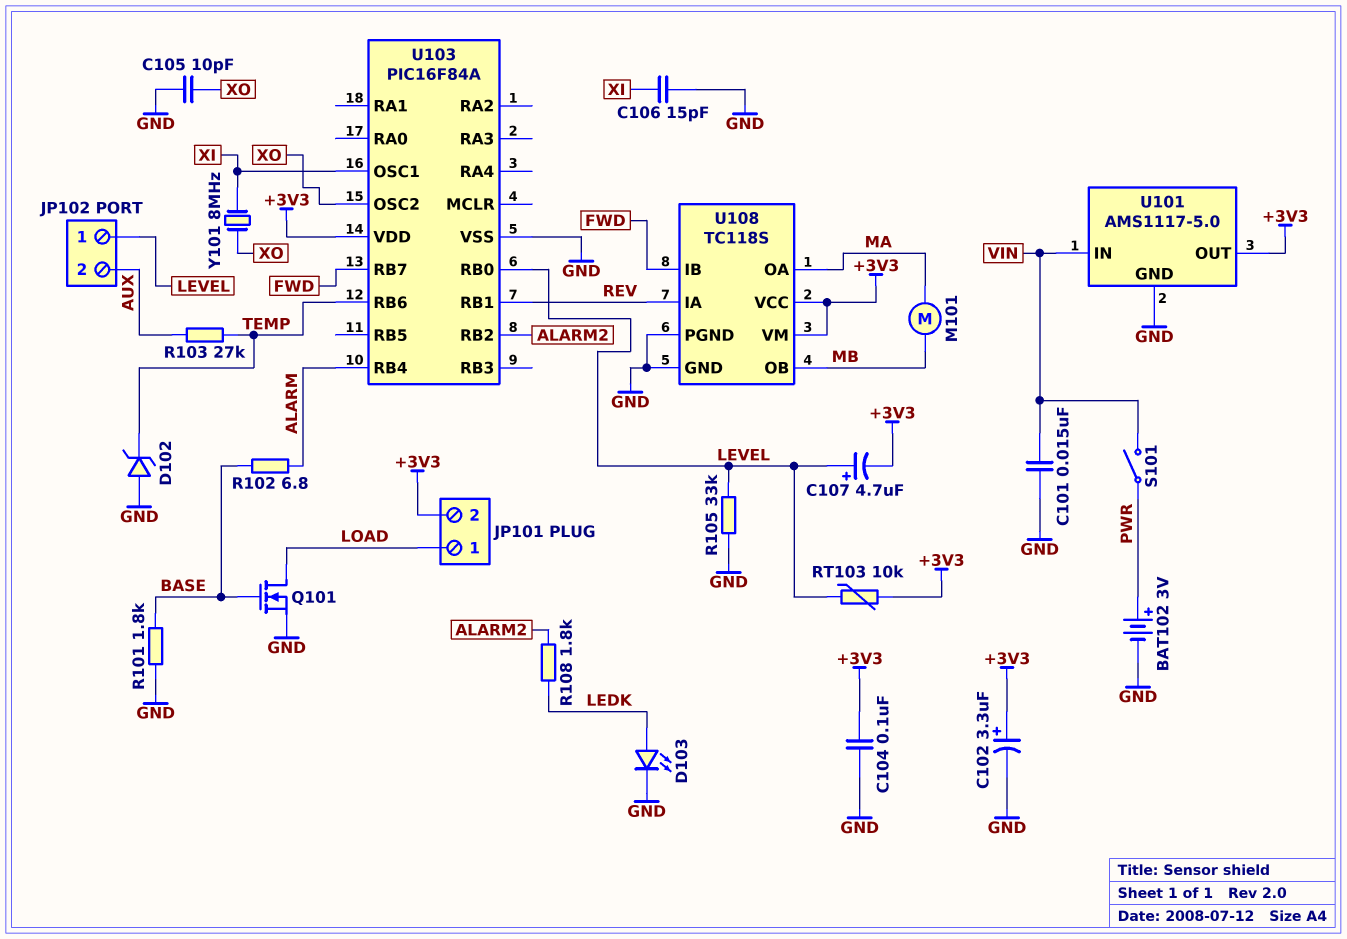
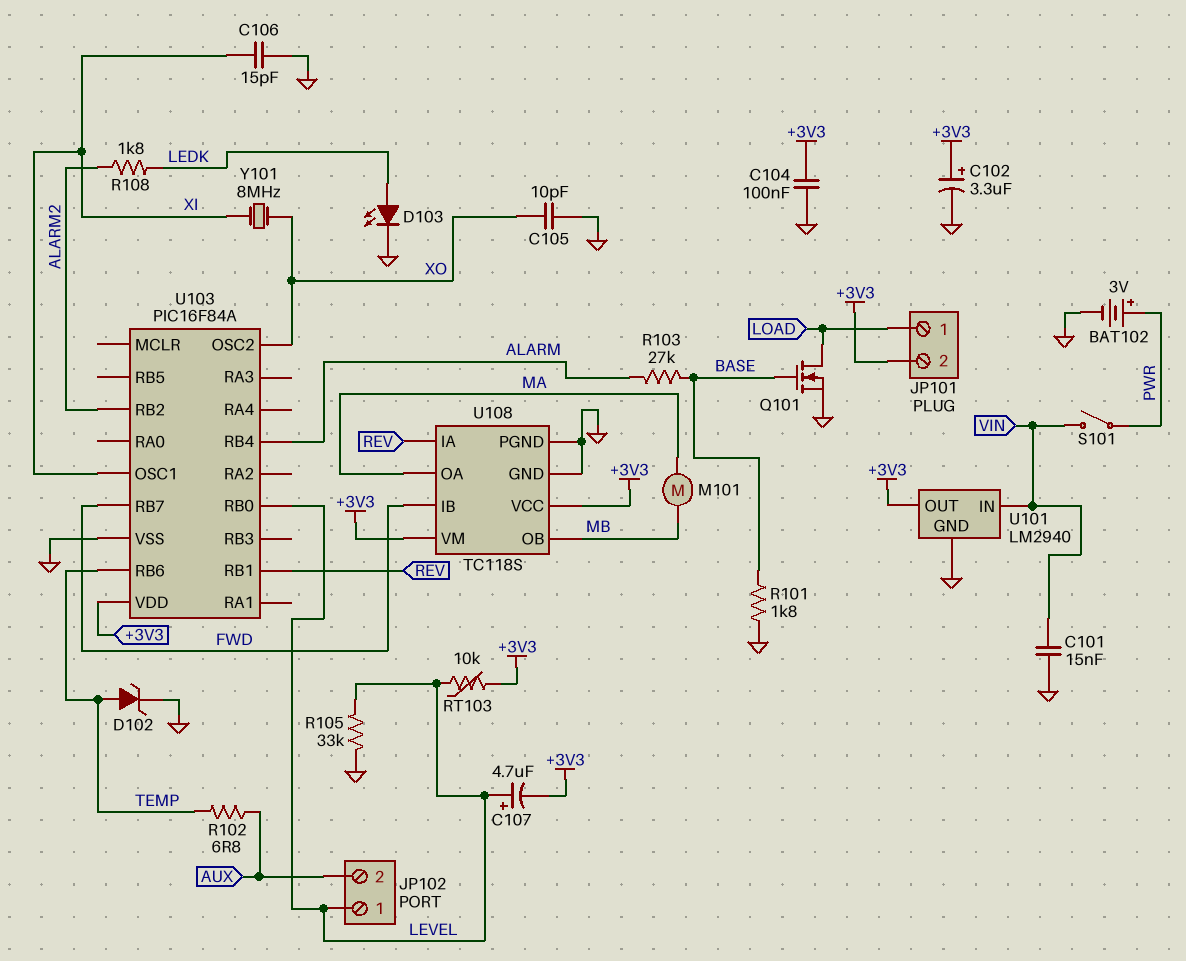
D102: zener (A GND, K TEMP) -> zener (A TEMP, K GND)
R102: 6.8 (ALARM, BASE) -> 6.8 (AUX, TEMP)
R103: 27k (AUX, TEMP) -> 27k (ALARM, BASE)
U101: AMS1117-5.0 -> LM2940

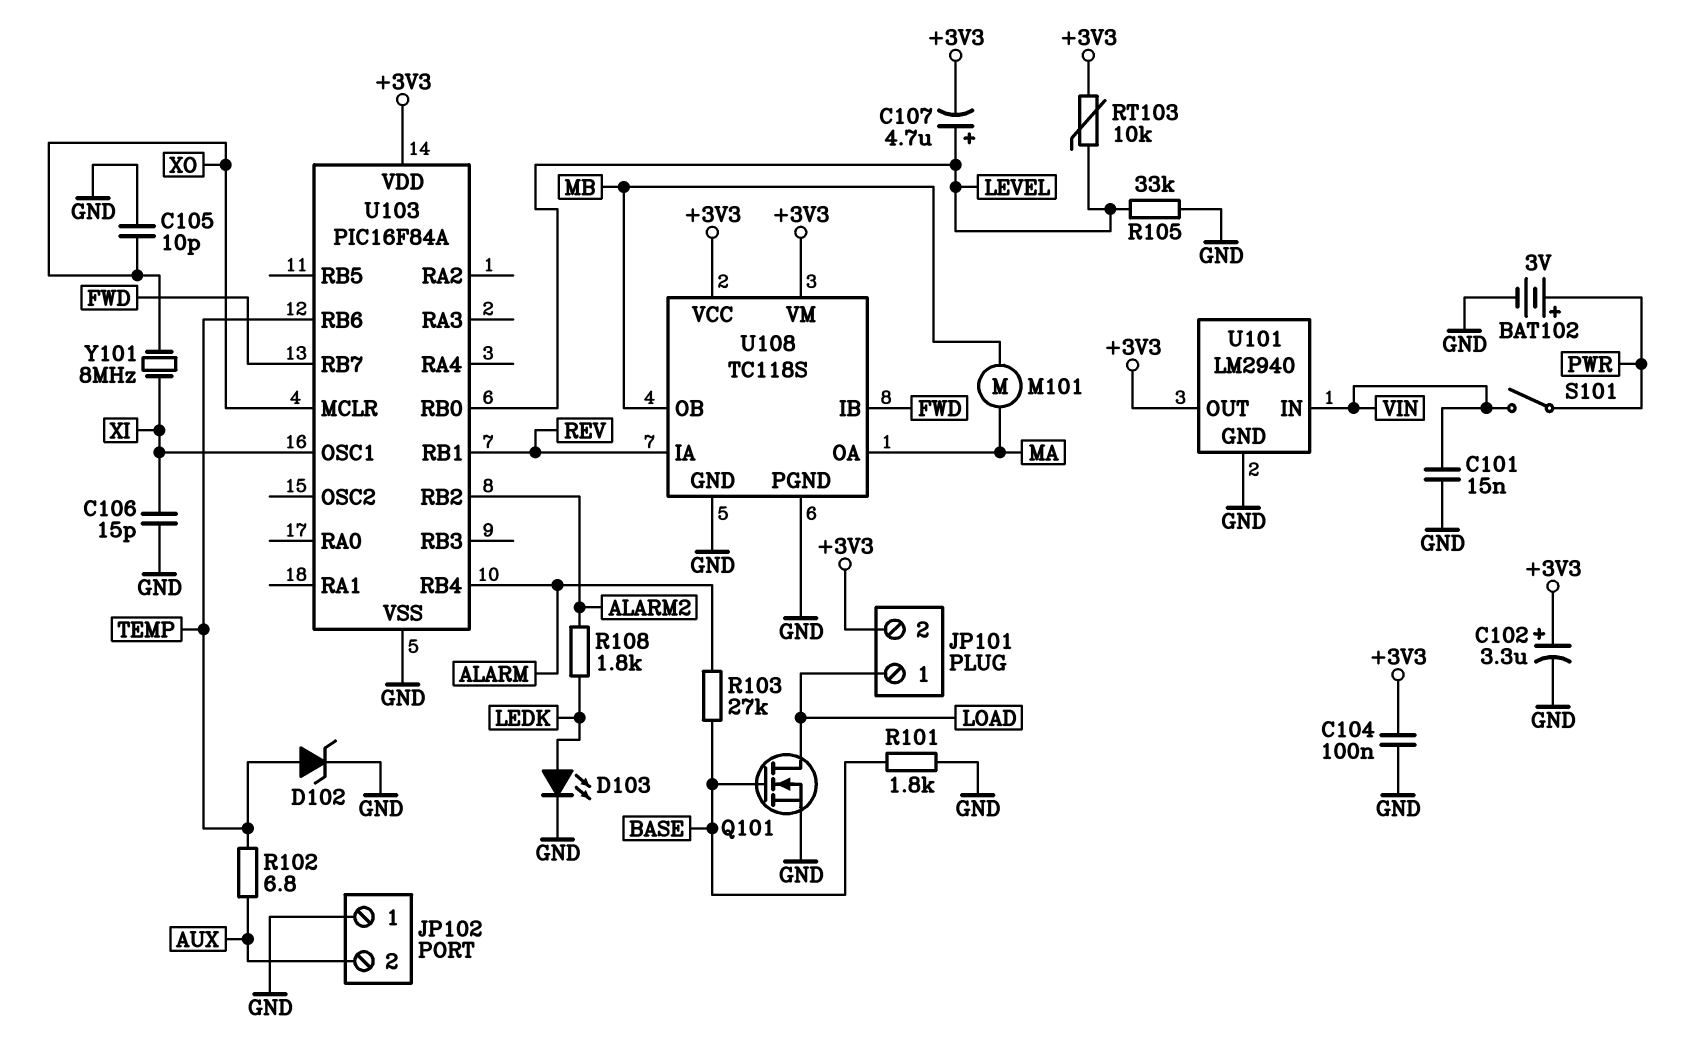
JP102 pin 1: LEVEL -> GND
U103 pin MCLR: none -> XO
U103 pin OSC2: XO -> none

